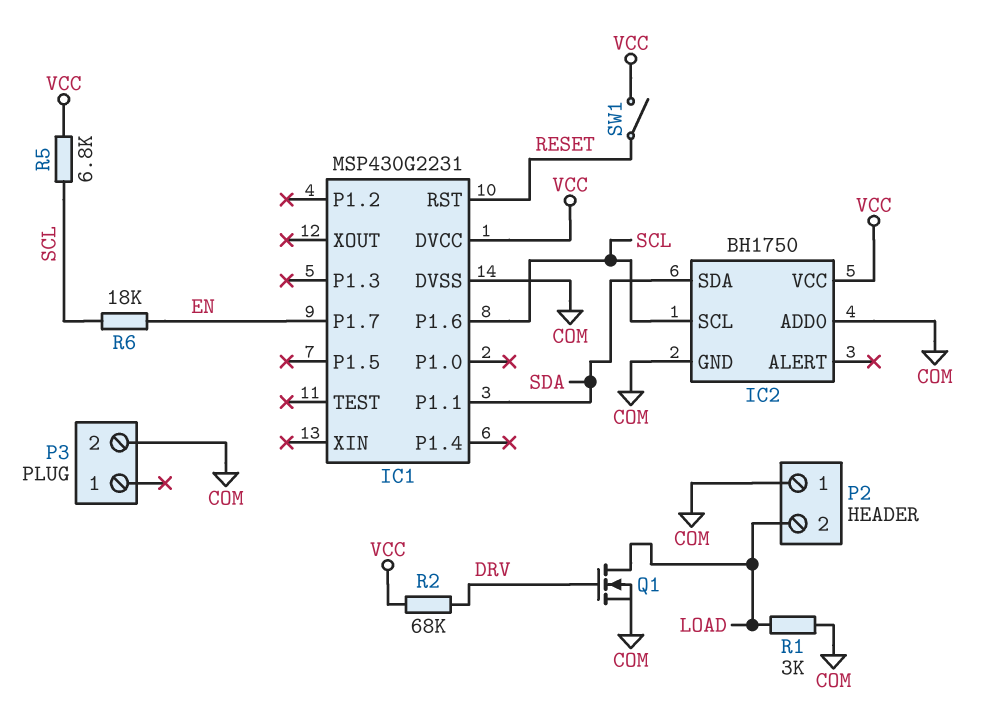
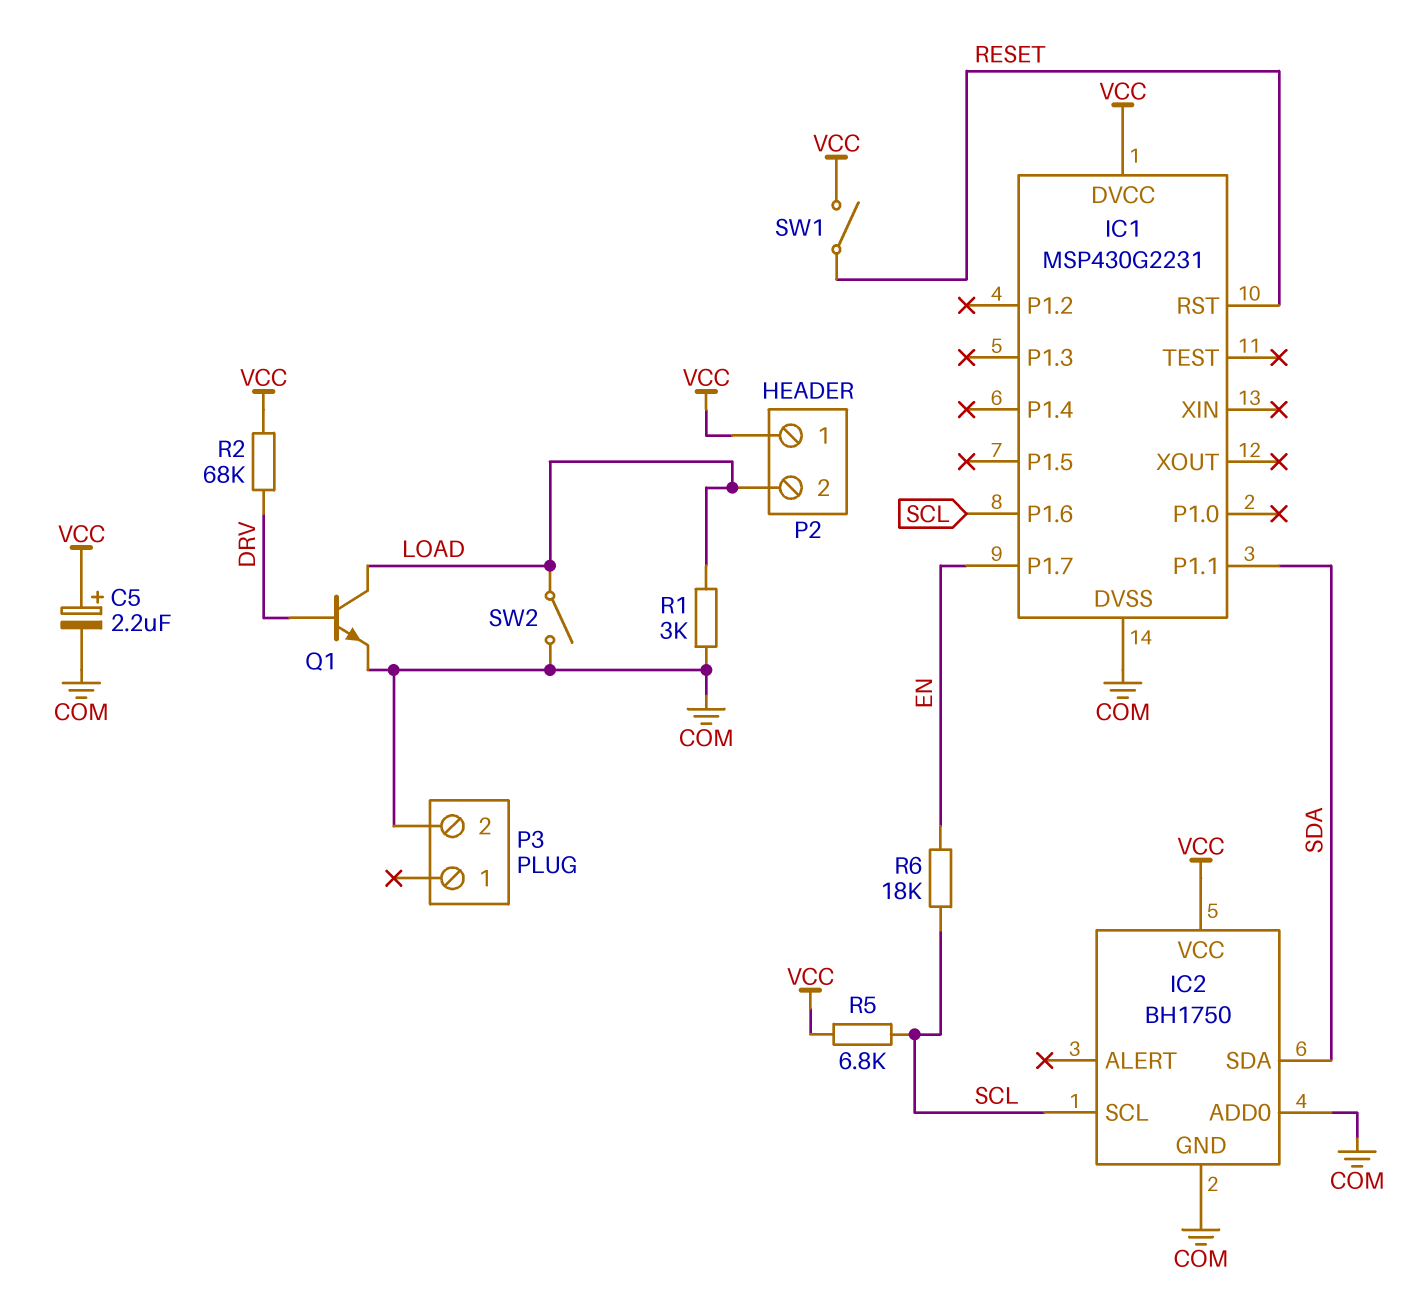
C5: none -> 2.2uF (plus VCC, minus COM)
P2 pin 1: COM -> VCC
Q1: NMOS (G DRV, D LOAD, S COM) -> NPN (B DRV, C LOAD, E COM)
SW2: none -> switch (COM, LOAD)

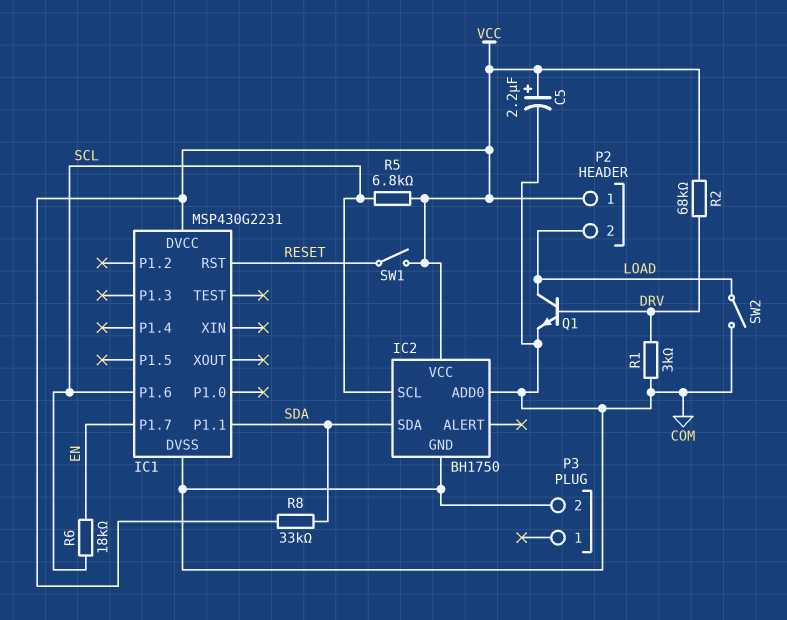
R1: 3k (COM, LOAD) -> 3k (COM, DRV)
R8: none -> 33k (SDA, VCC)

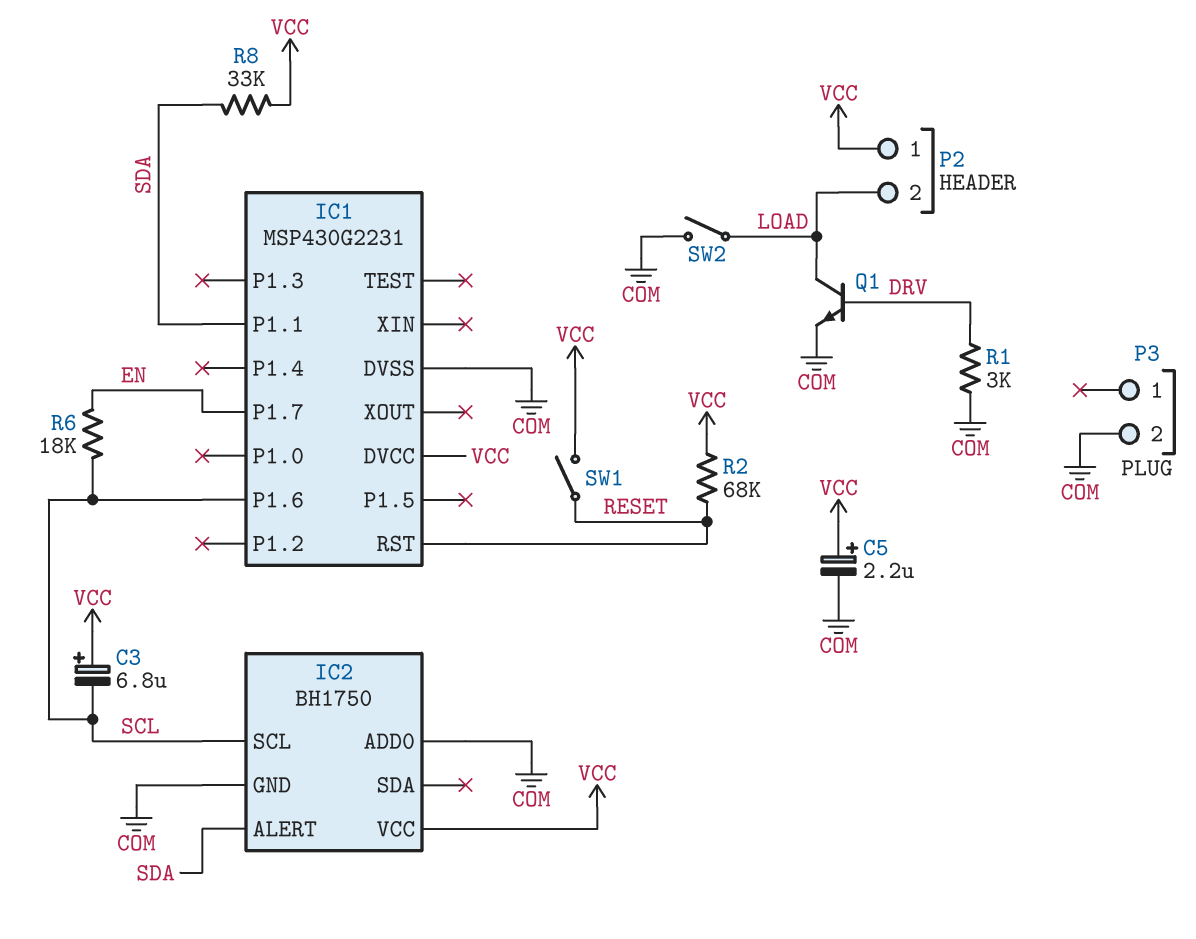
C3: none -> 6.8uF (plus VCC, minus SCL)
IC2 pin ALERT: none -> SDA
IC2 pin SDA: SDA -> none
R2: 68k (DRV, VCC) -> 68k (RESET, VCC)
R5: 6.8k (SCL, VCC) -> none

